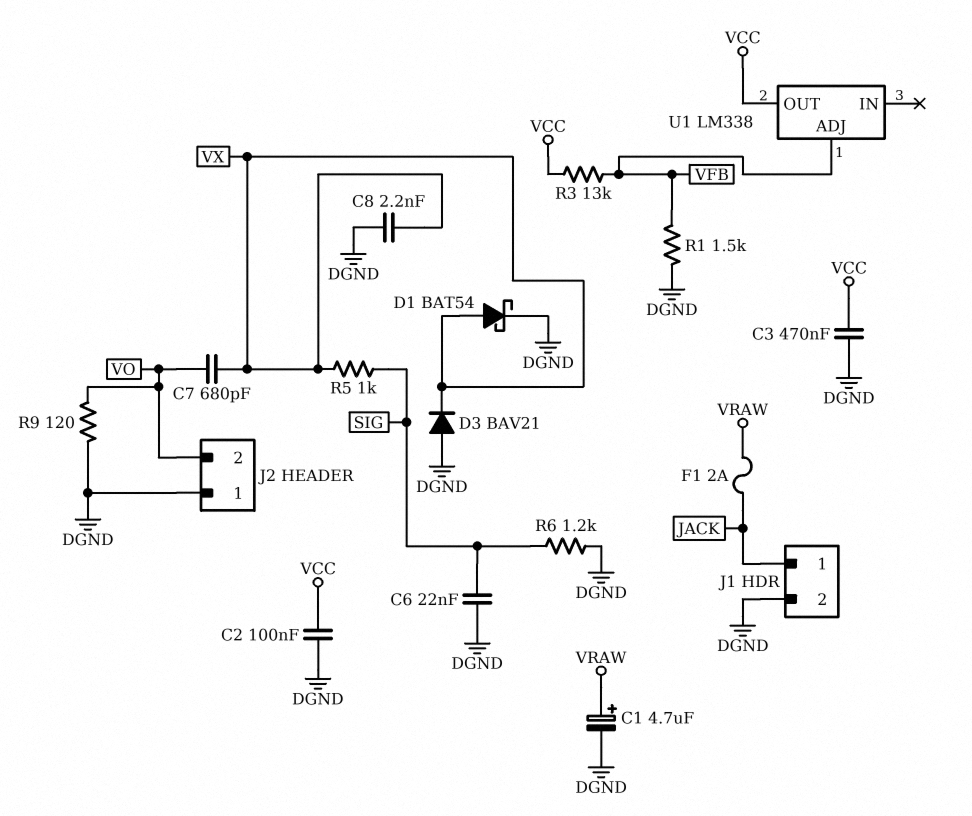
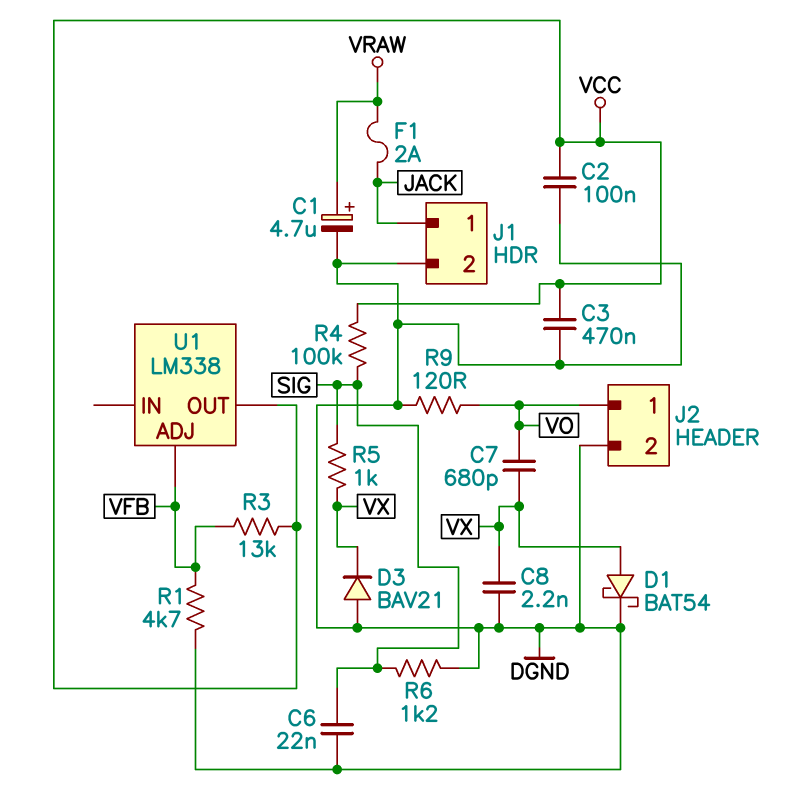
J2 pin 1: DGND -> VO
J2 pin 2: VO -> DGND
R1: 1.5k (DGND, VFB) -> 4.7k (DGND, VFB)
R4: none -> 100k (SIG, VCC)

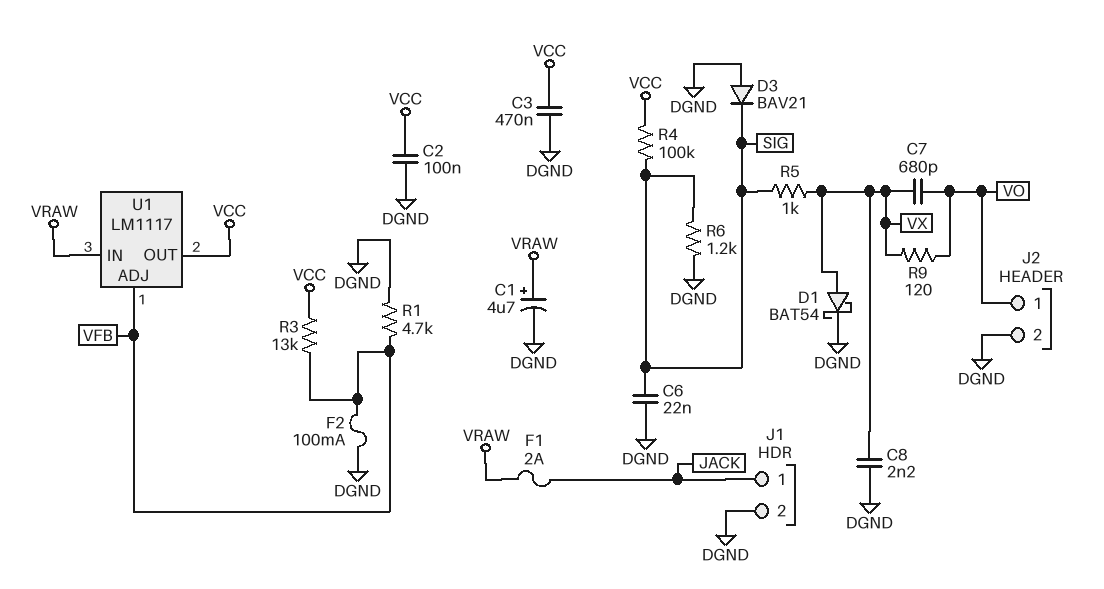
D3: diode BAV21 (A DGND, K VX) -> diode BAV21 (A DGND, K SIG)
F2: none -> 100mA (DGND, VFB)
R9: 120 (DGND, VO) -> 120 (VO, VX)
U1: LM338 -> LM1117
U1 pin IN: none -> VRAW

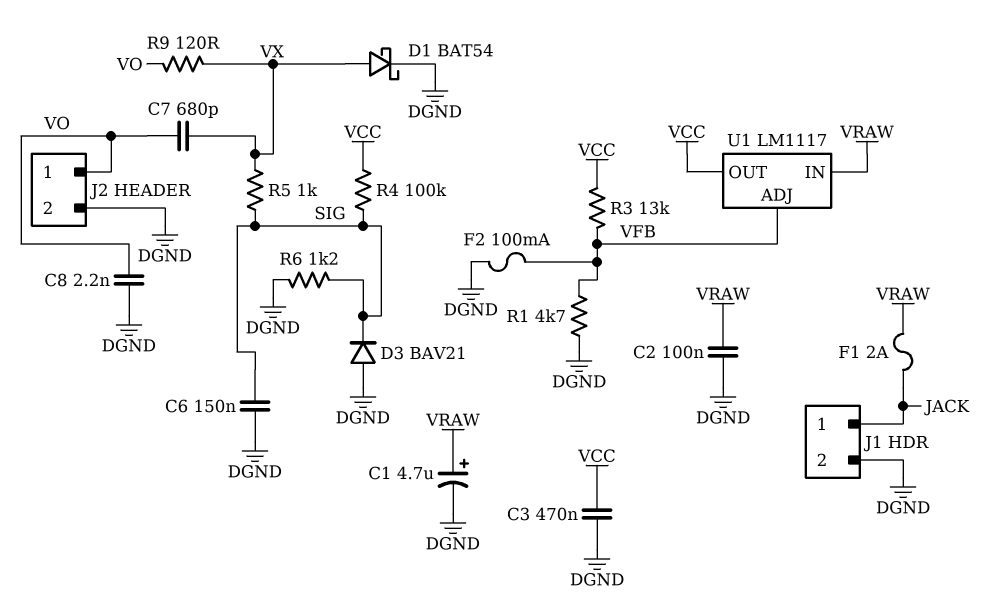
C2: 100nF (DGND, VCC) -> 100nF (DGND, VRAW)
C6: 22nF (DGND, SIG) -> 150nF (DGND, SIG)
C8: 2.2nF (DGND, VX) -> 2.2nF (DGND, VO)

